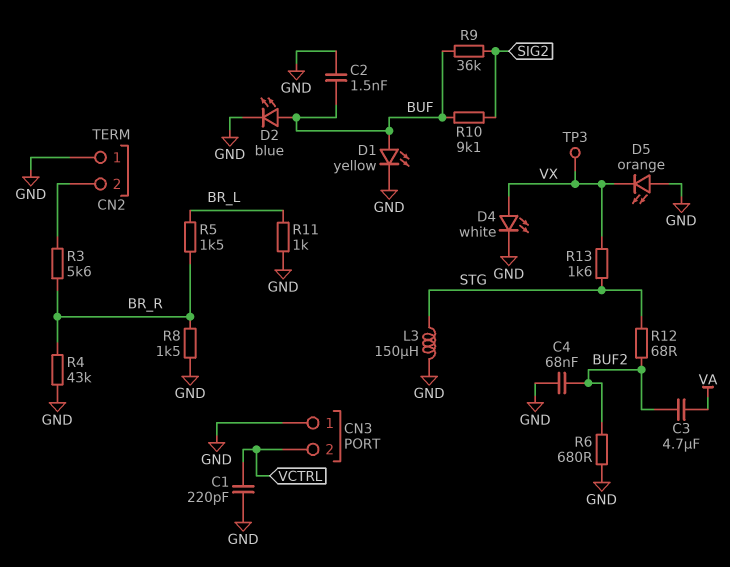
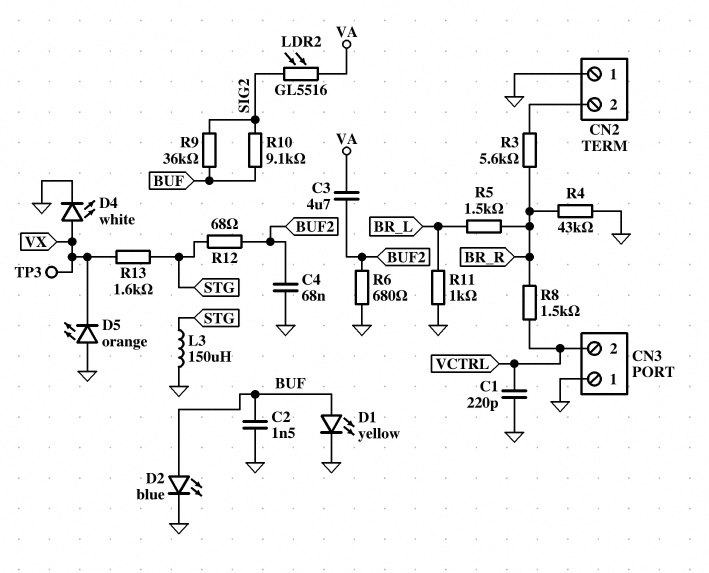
LDR2: none -> GL5516 (SIG2, VA)
R8: 1.5k (BR_R, GND) -> 1.5k (BR_R, VCTRL)

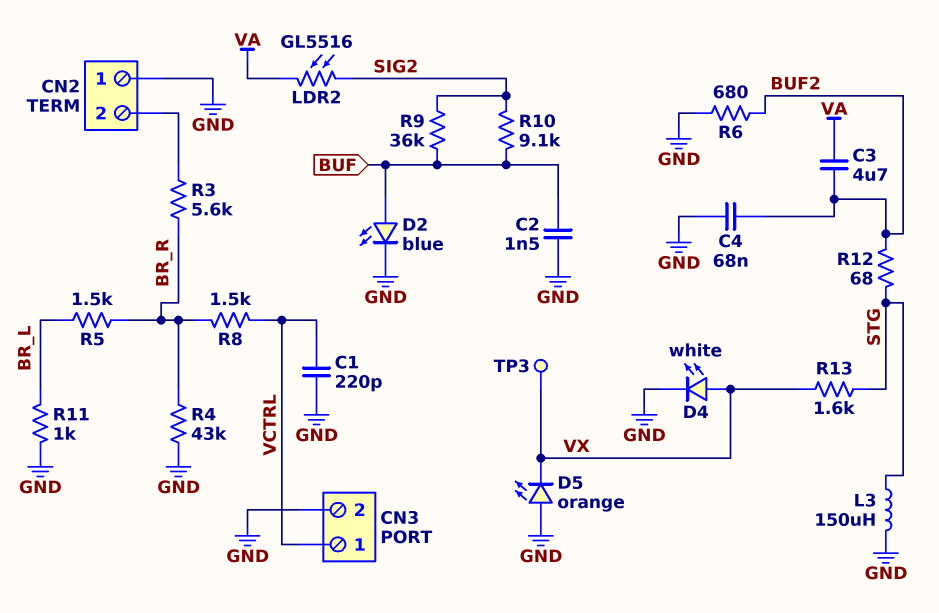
CN3 pin 1: GND -> VCTRL
CN3 pin 2: VCTRL -> GND
D1: LED yellow (A BUF, K GND) -> none

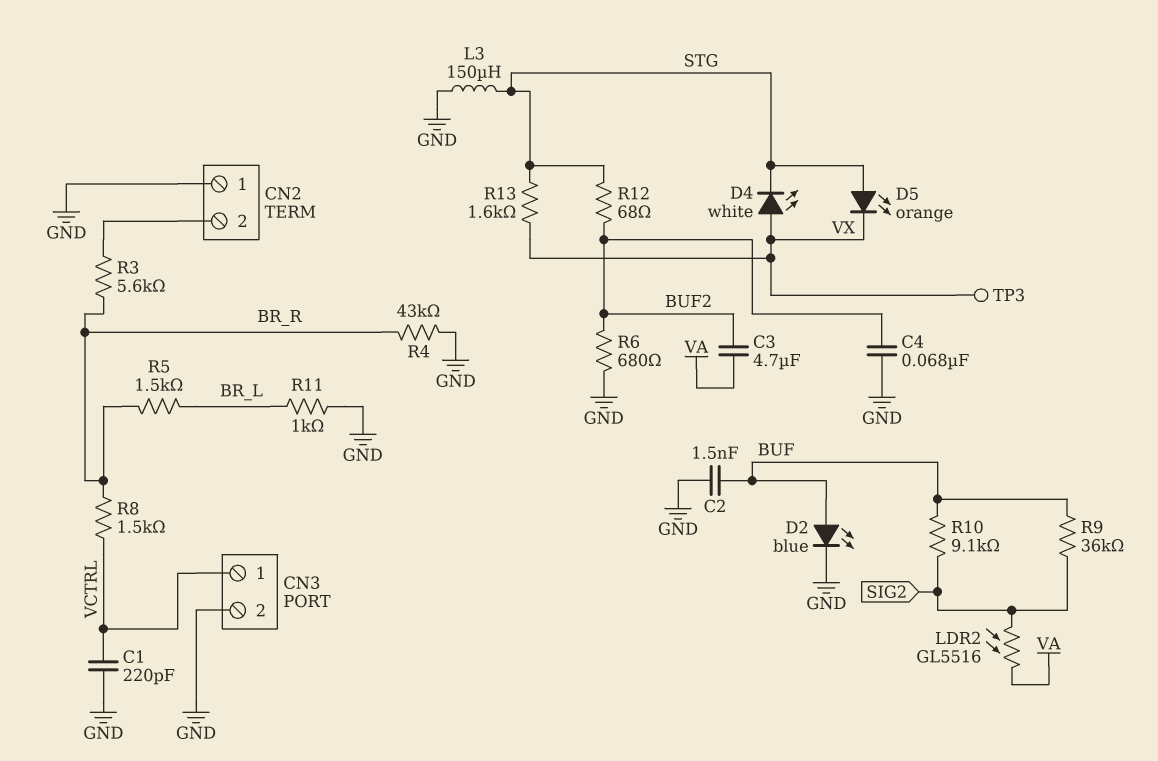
D4: LED white (A VX, K GND) -> LED white (A VX, K STG)
D5: LED orange (A GND, K VX) -> LED orange (A STG, K VX)

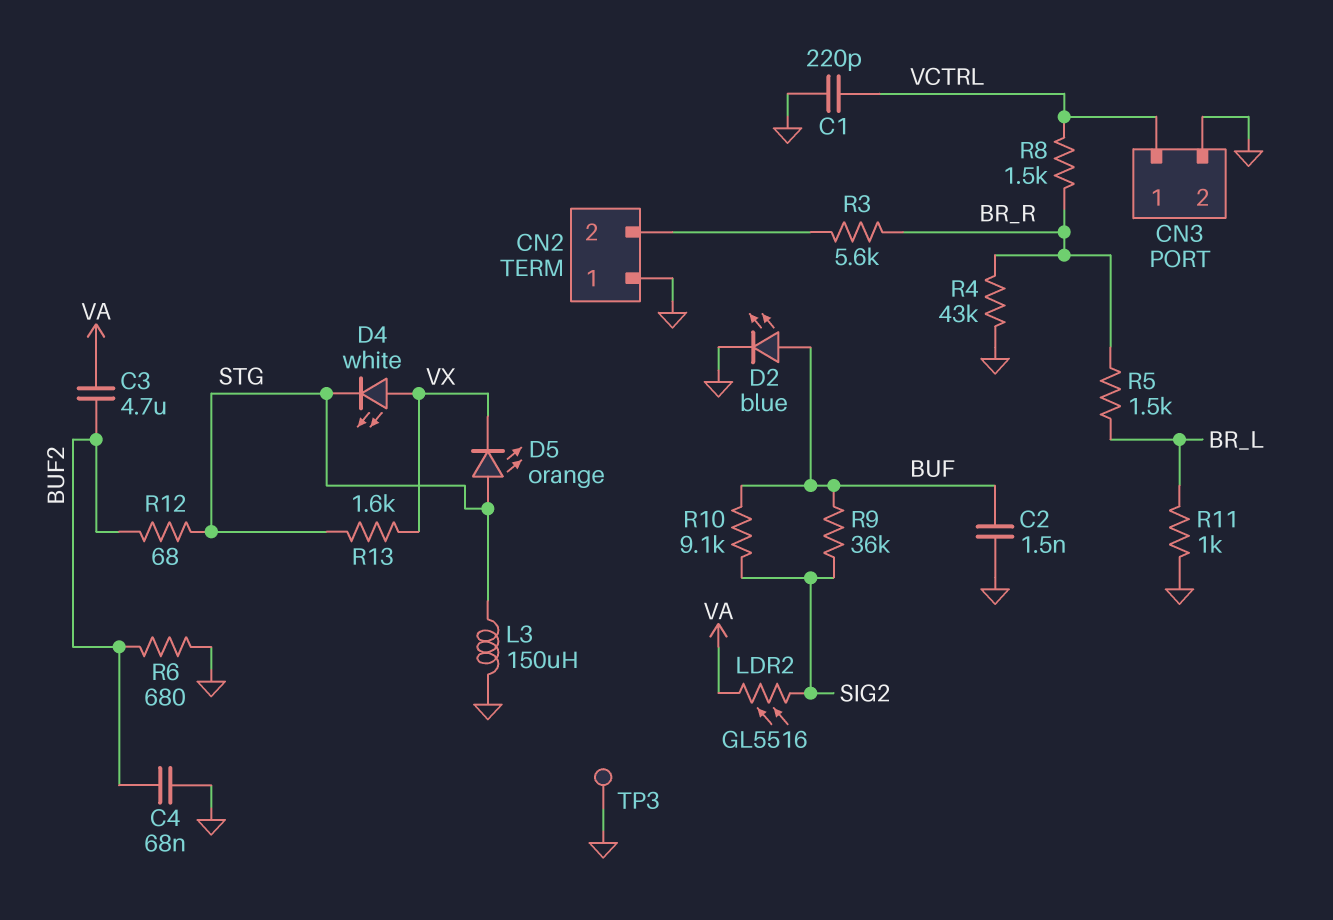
TP3: test point (VX) -> test point (GND)

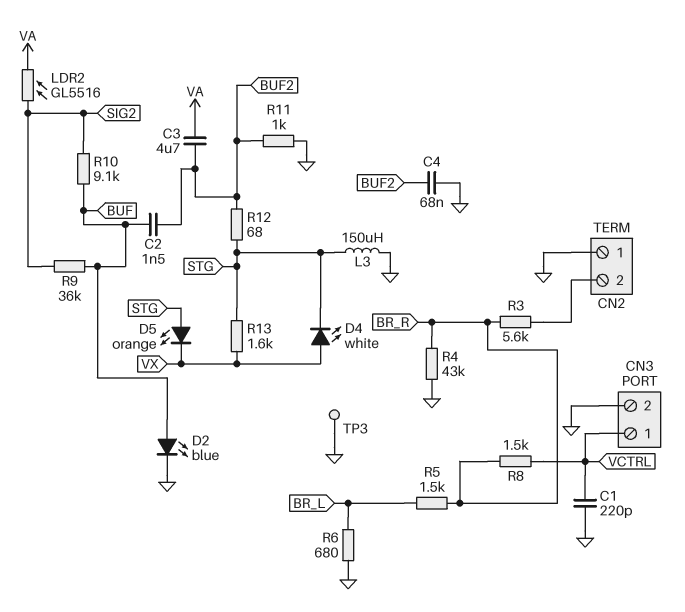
C2: 1.5nF (BUF, GND) -> 1.5nF (BUF, BUF2)
R6: 680 (BUF2, GND) -> 680 (BR_L, GND)
R11: 1k (BR_L, GND) -> 1k (BUF2, GND)

